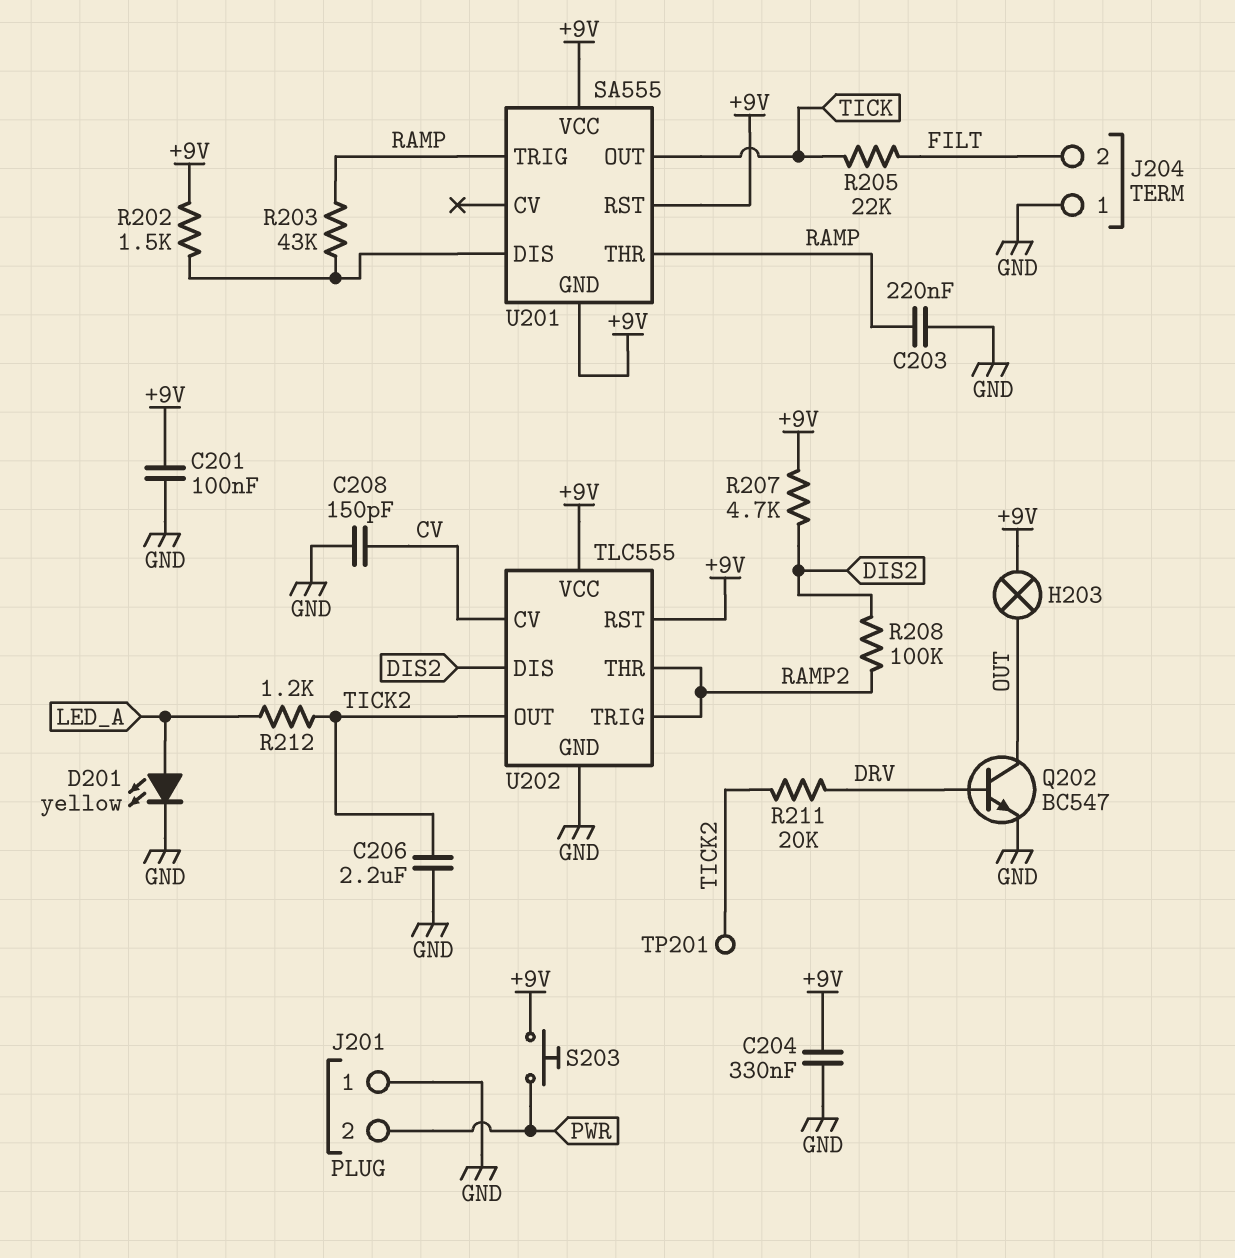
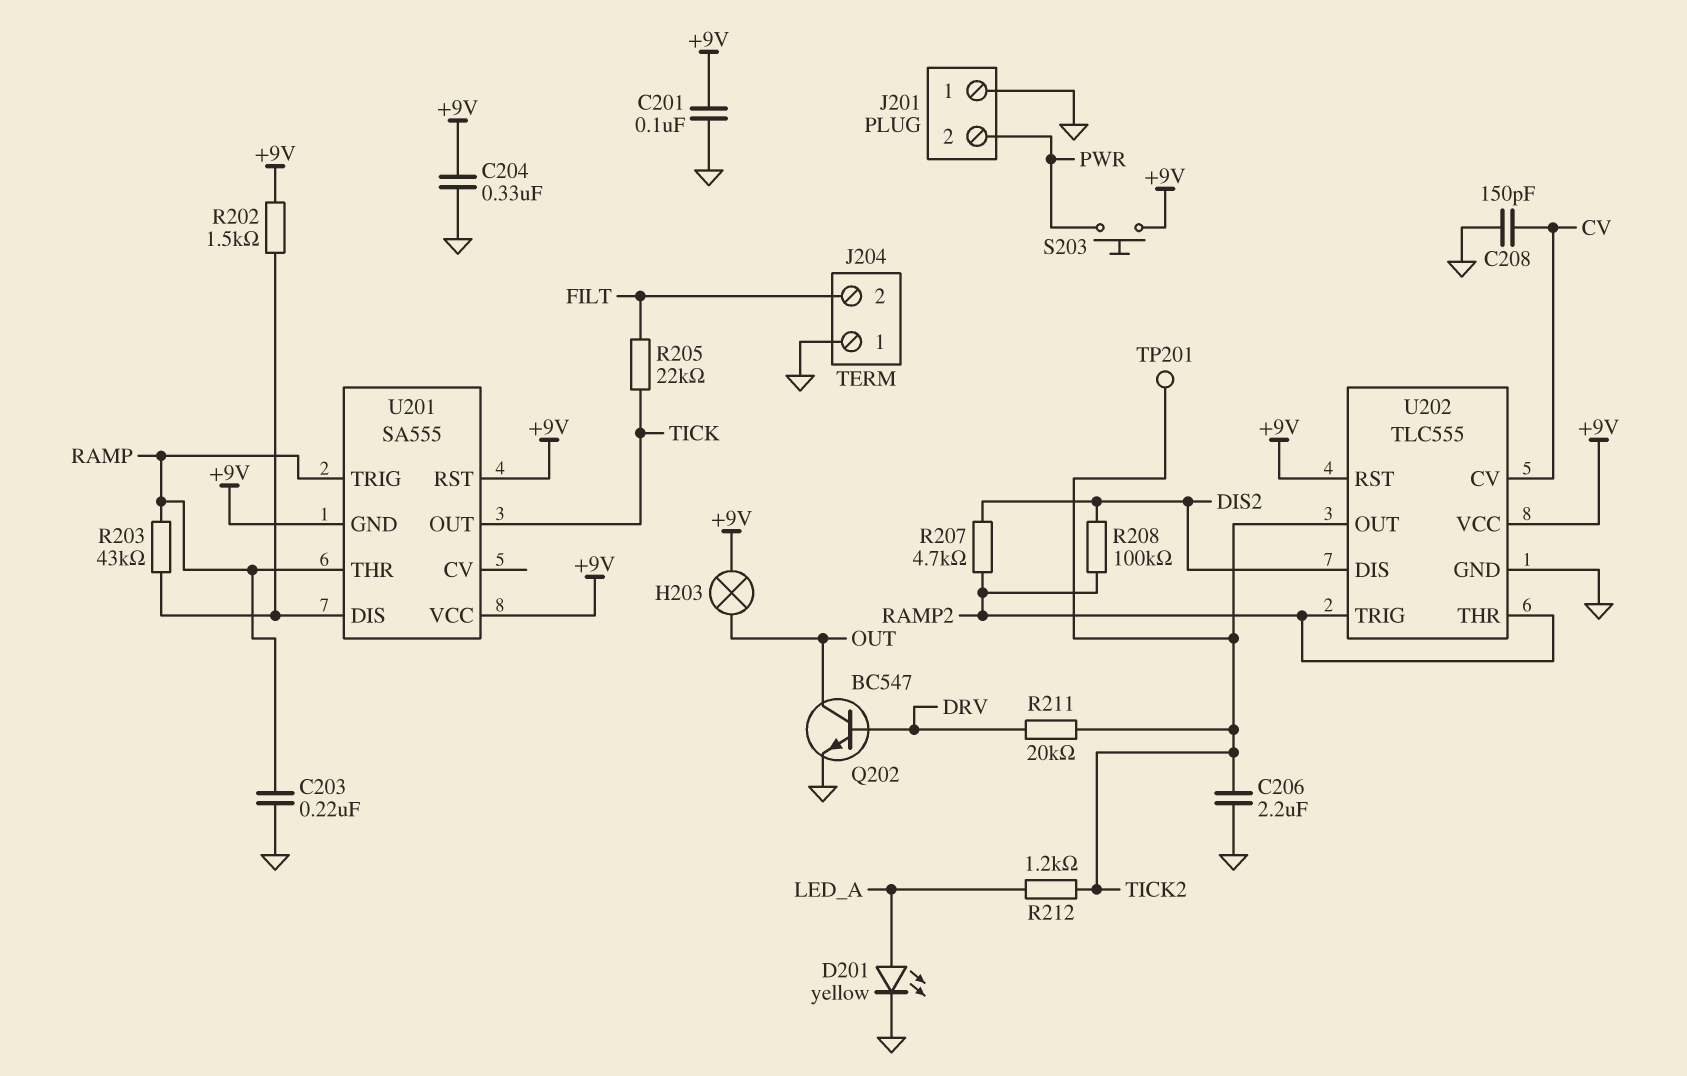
R207: 4.7k (+9V, DIS2) -> 4.7k (DIS2, RAMP2)

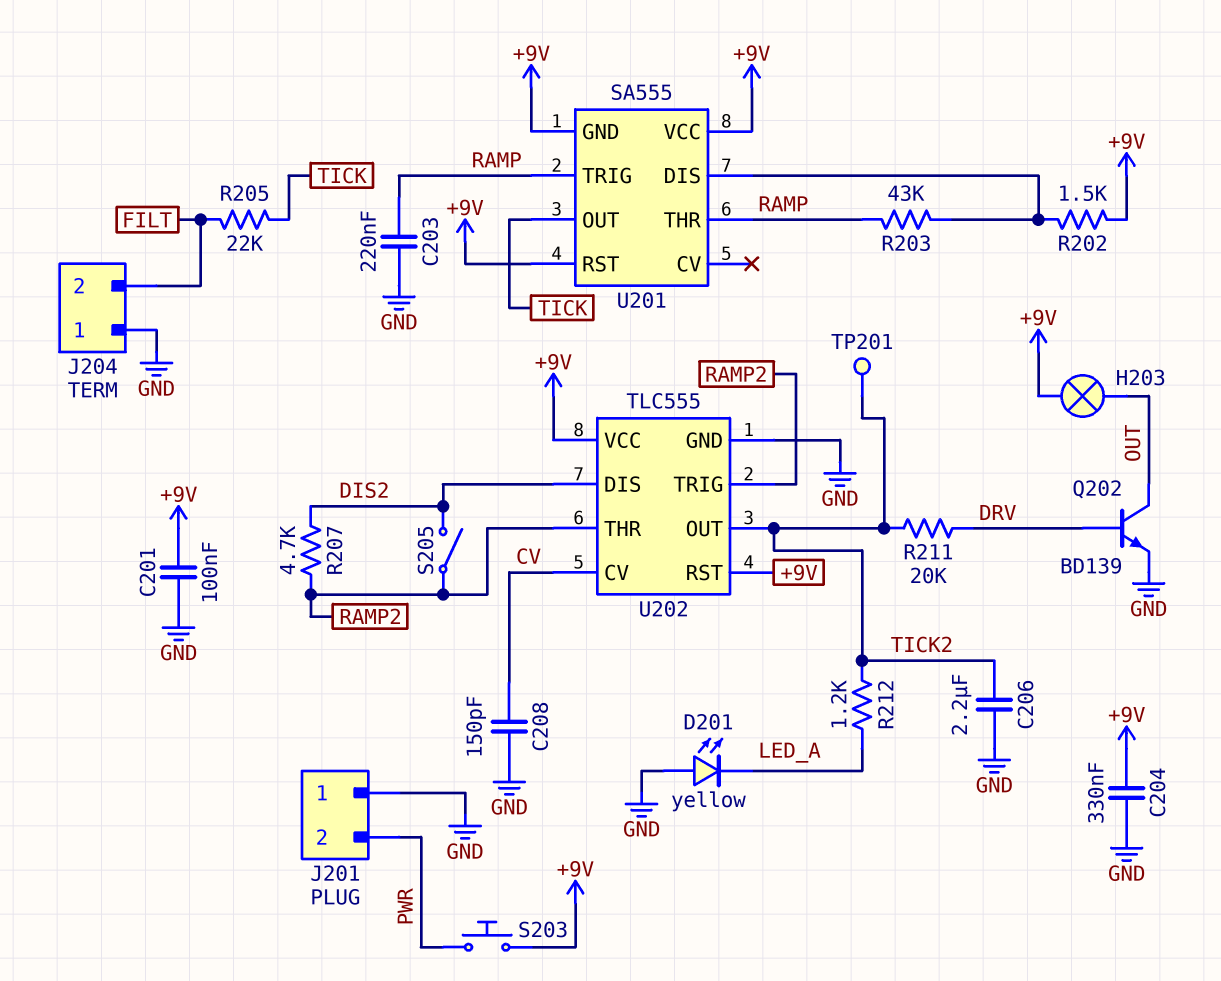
D201: LED yellow (A LED_A, K GND) -> LED yellow (A GND, K LED_A)
Q202: NPN BC547 (B DRV, C OUT, E GND) -> NPN BD139 (B DRV, C OUT, E GND)
R208: 100k (DIS2, RAMP2) -> none
S205: none -> switch (DIS2, RAMP2)

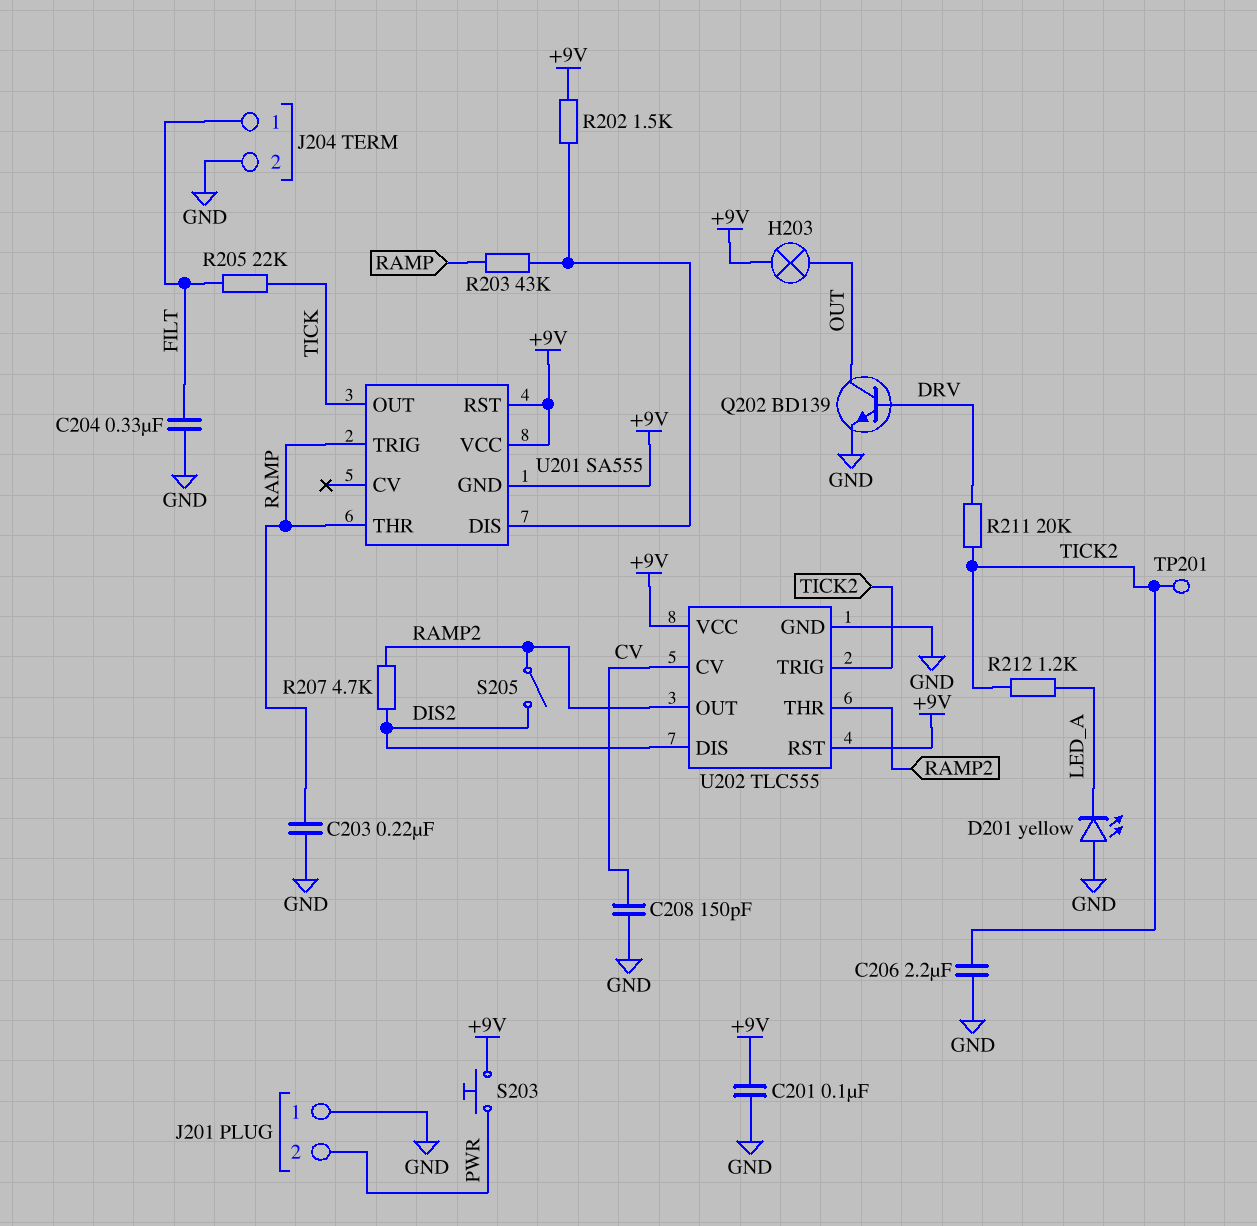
C204: 330nF (+9V, GND) -> 330nF (FILT, GND)
J204 pin 1: GND -> FILT
J204 pin 2: FILT -> GND
U202 pin OUT: TICK2 -> RAMP2
U202 pin TRIG: RAMP2 -> TICK2

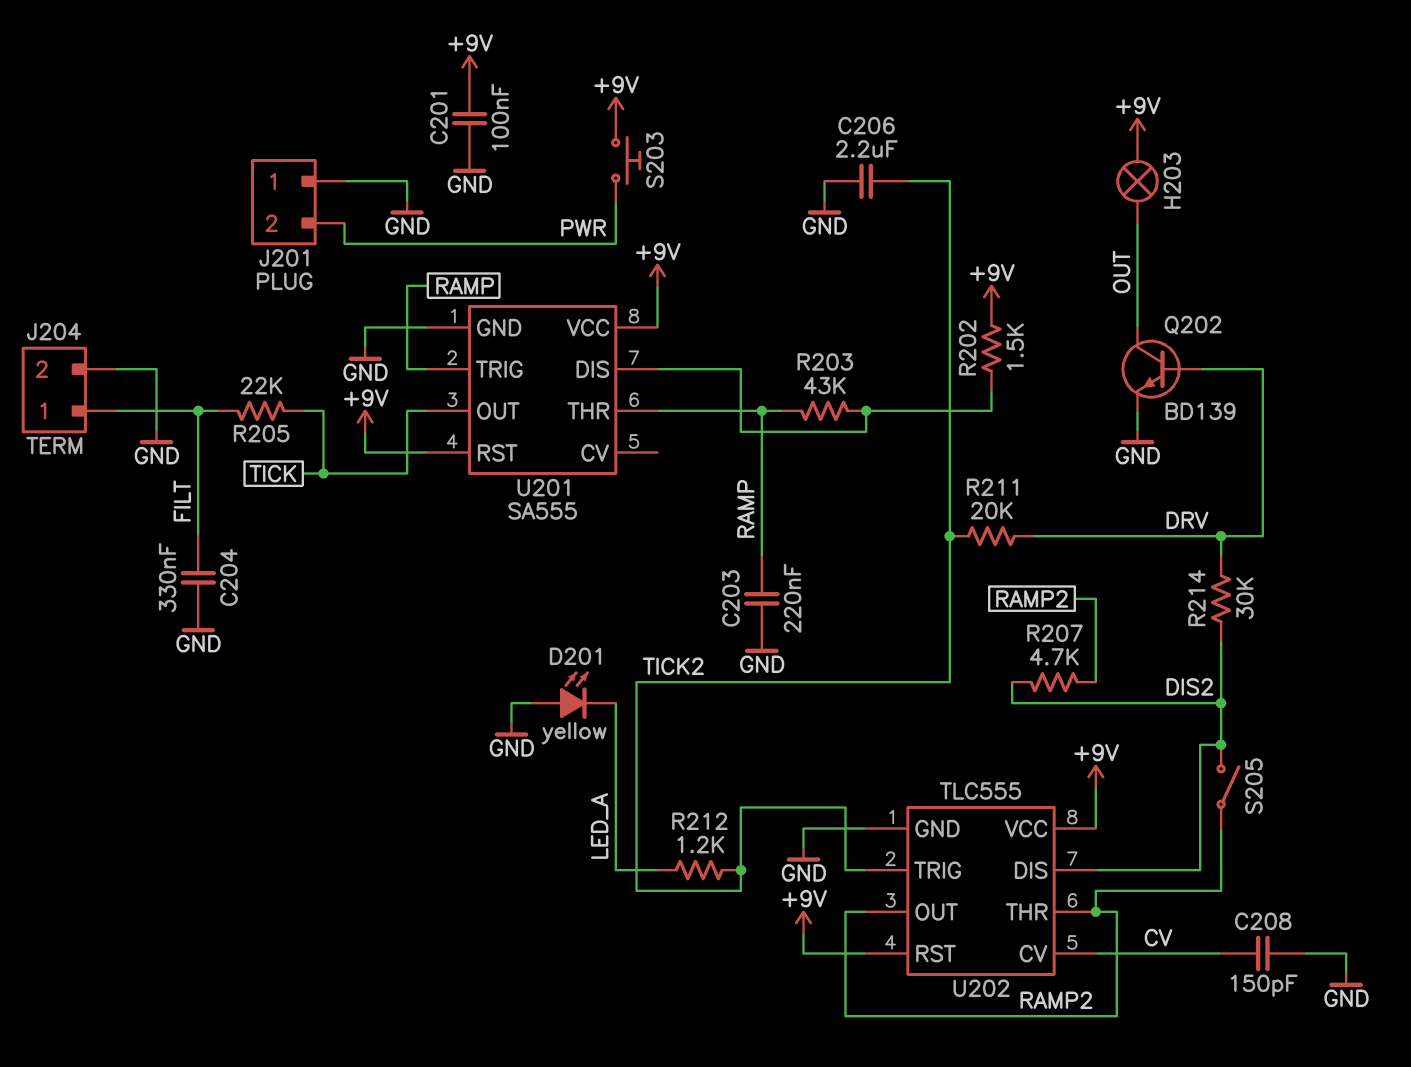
R214: none -> 30k (DIS2, DRV)
TP201: test point (TICK2) -> none
U201 pin GND: +9V -> GND

